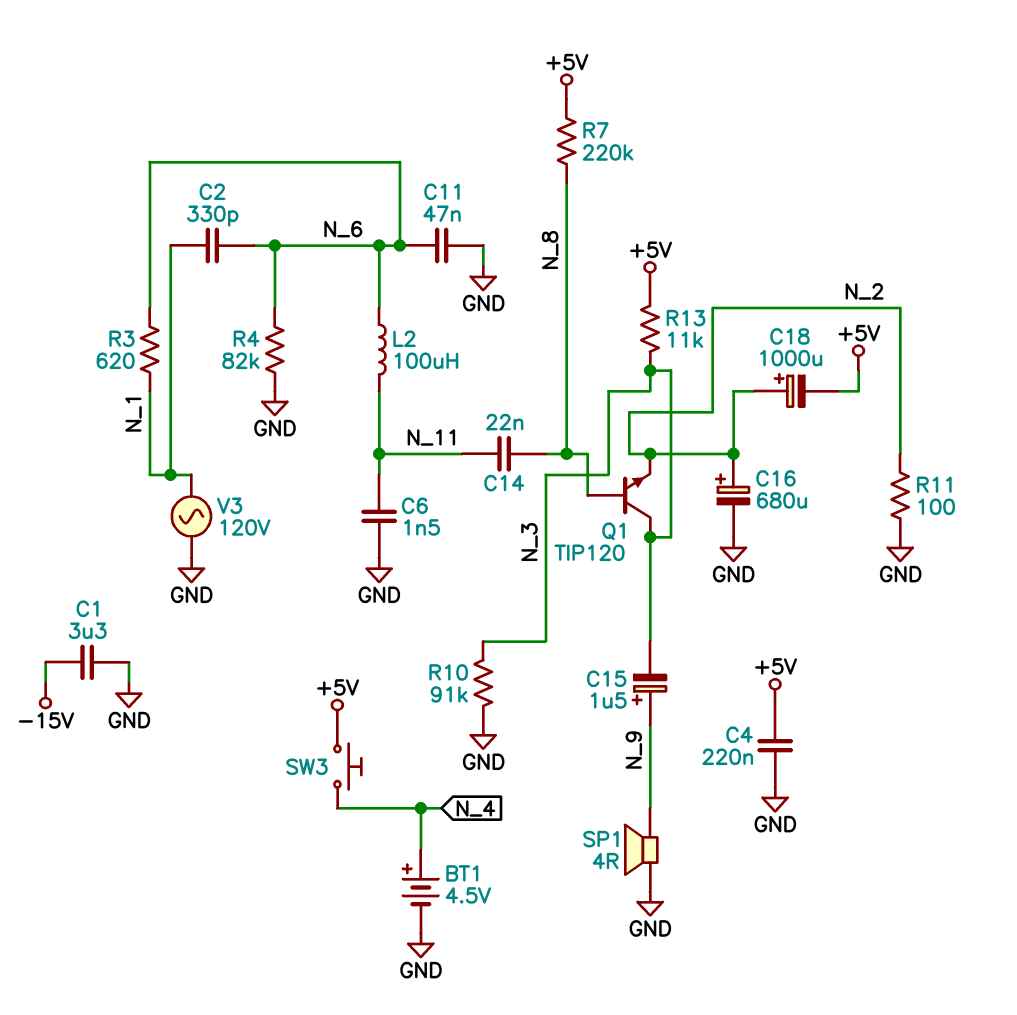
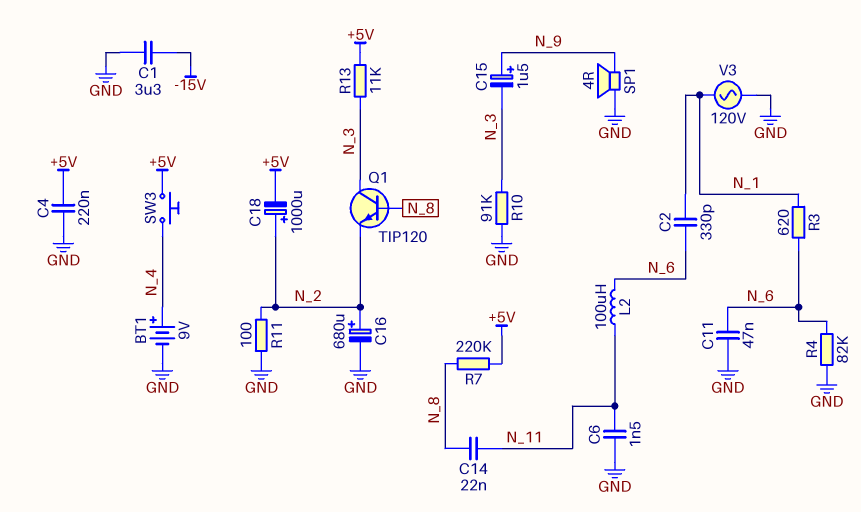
BT1: 4.5V (plus N_4, minus GND) -> 9V (plus N_4, minus GND)

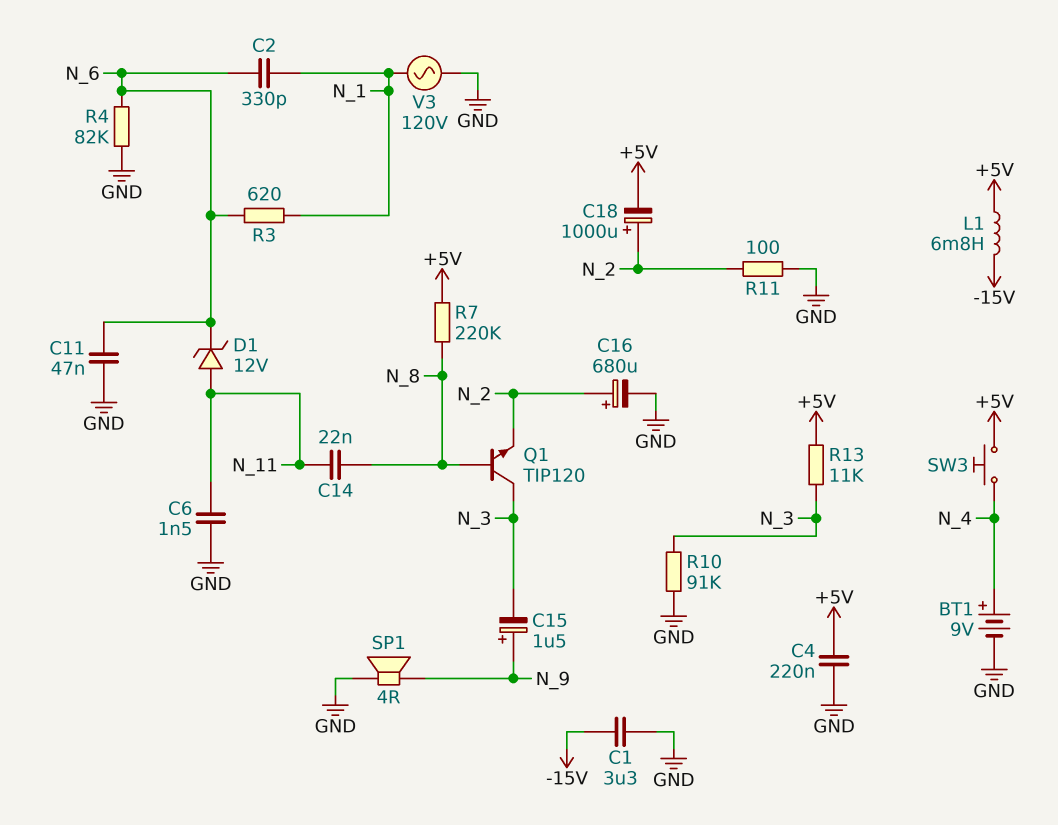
D1: none -> zener 12V (A N_11, K N_6)
L1: none -> 6.8mH (+5V, -15V)
L2: 100uH (N_6, N_11) -> none

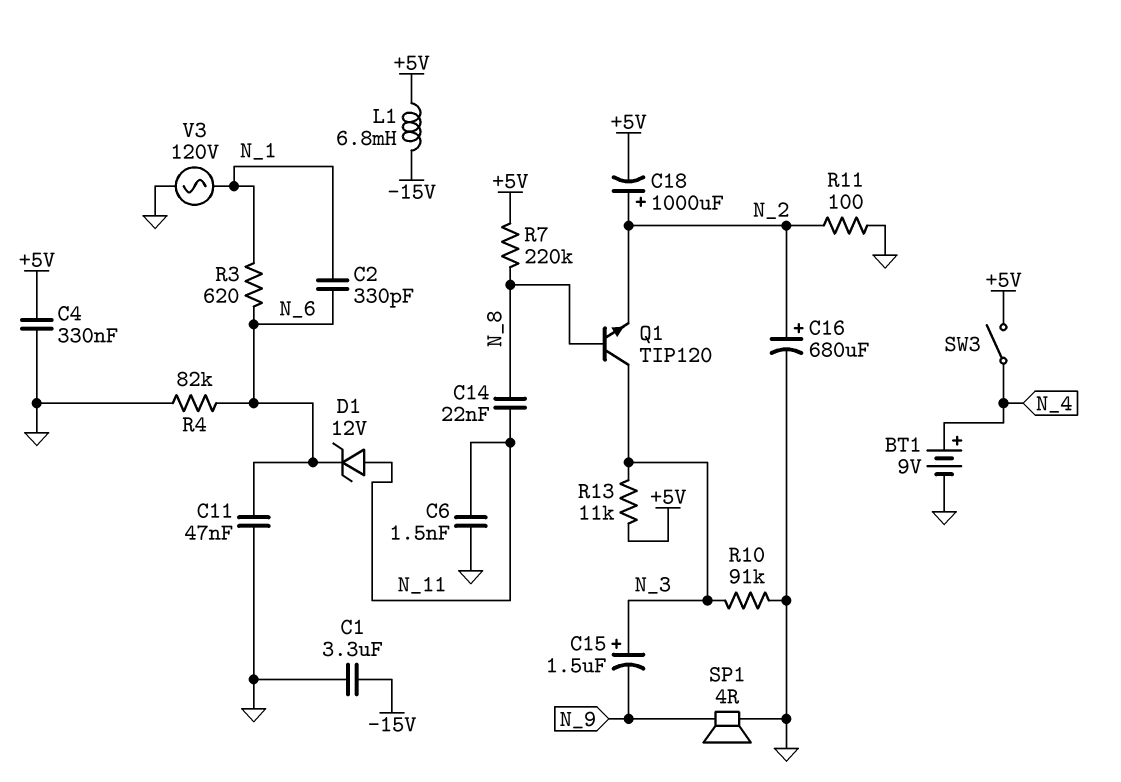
C4: 220nF (+5V, GND) -> 330nF (+5V, GND)
C15: 1.5uF (plus N_9, minus N_3) -> 1.5uF (plus N_3, minus N_9)
SW3: button (+5V, N_4) -> switch (+5V, N_4)

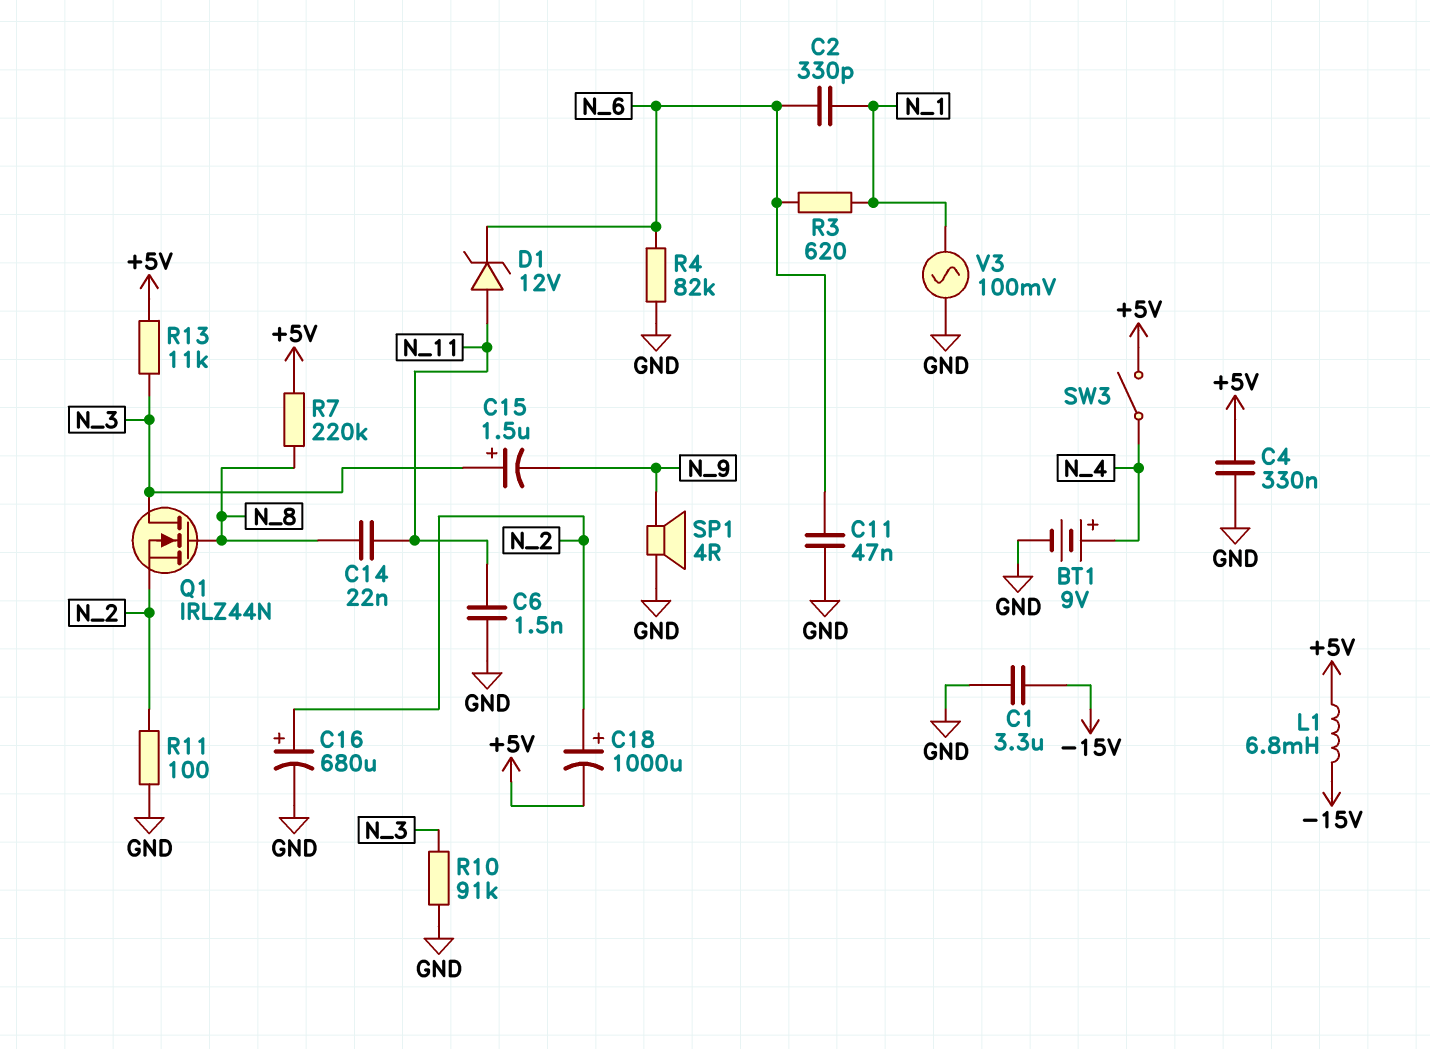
Q1: NPN TIP120 (B N_8, C N_3, E N_2) -> NMOS IRLZ44N (G N_8, D N_3, S N_2)
V3: AC 120V (GND, N_1) -> AC 100mV (GND, N_1)

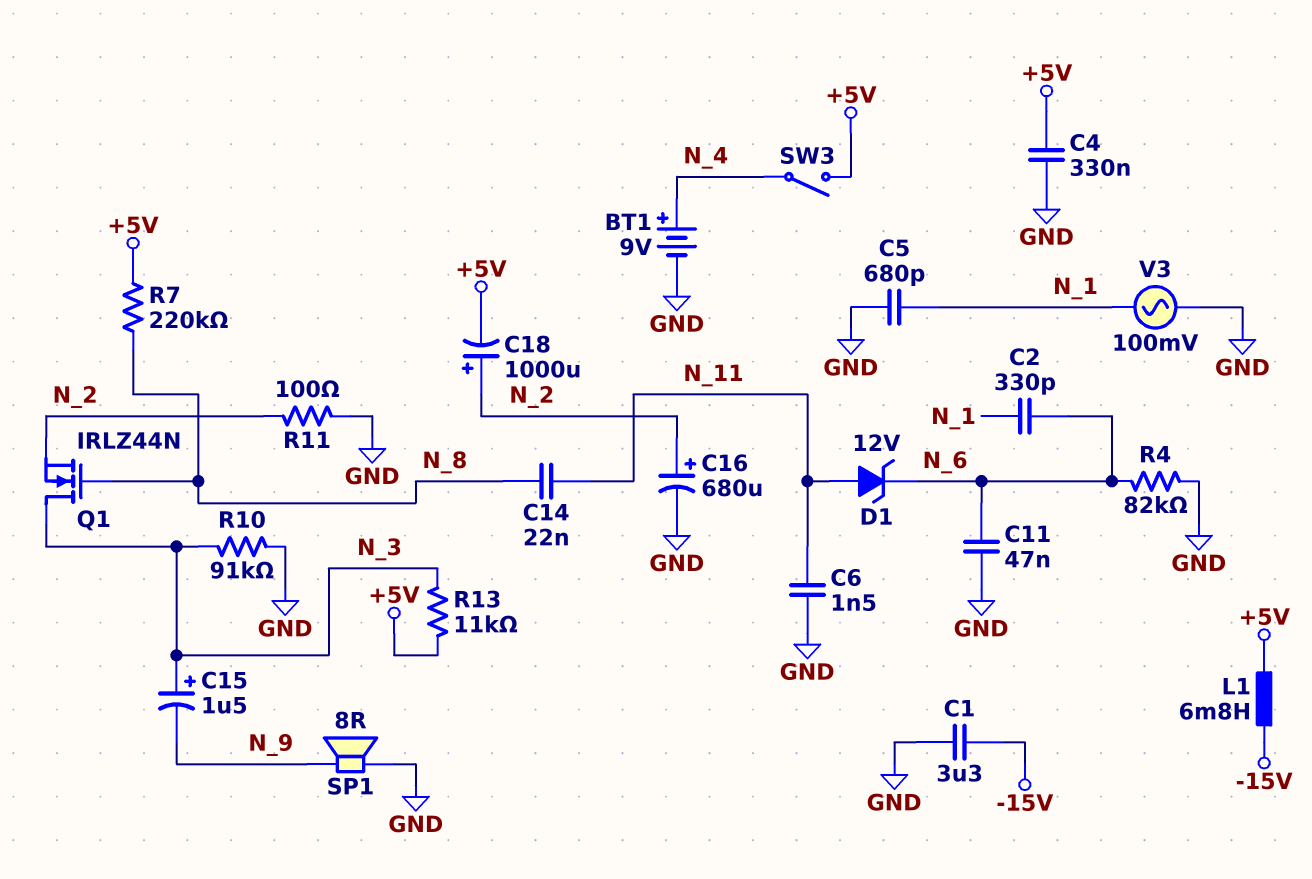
C5: none -> 680pF (GND, N_1)
R3: 620 (N_1, N_6) -> none
SP1: speaker 4R (GND, N_9) -> speaker 8R (GND, N_9)

